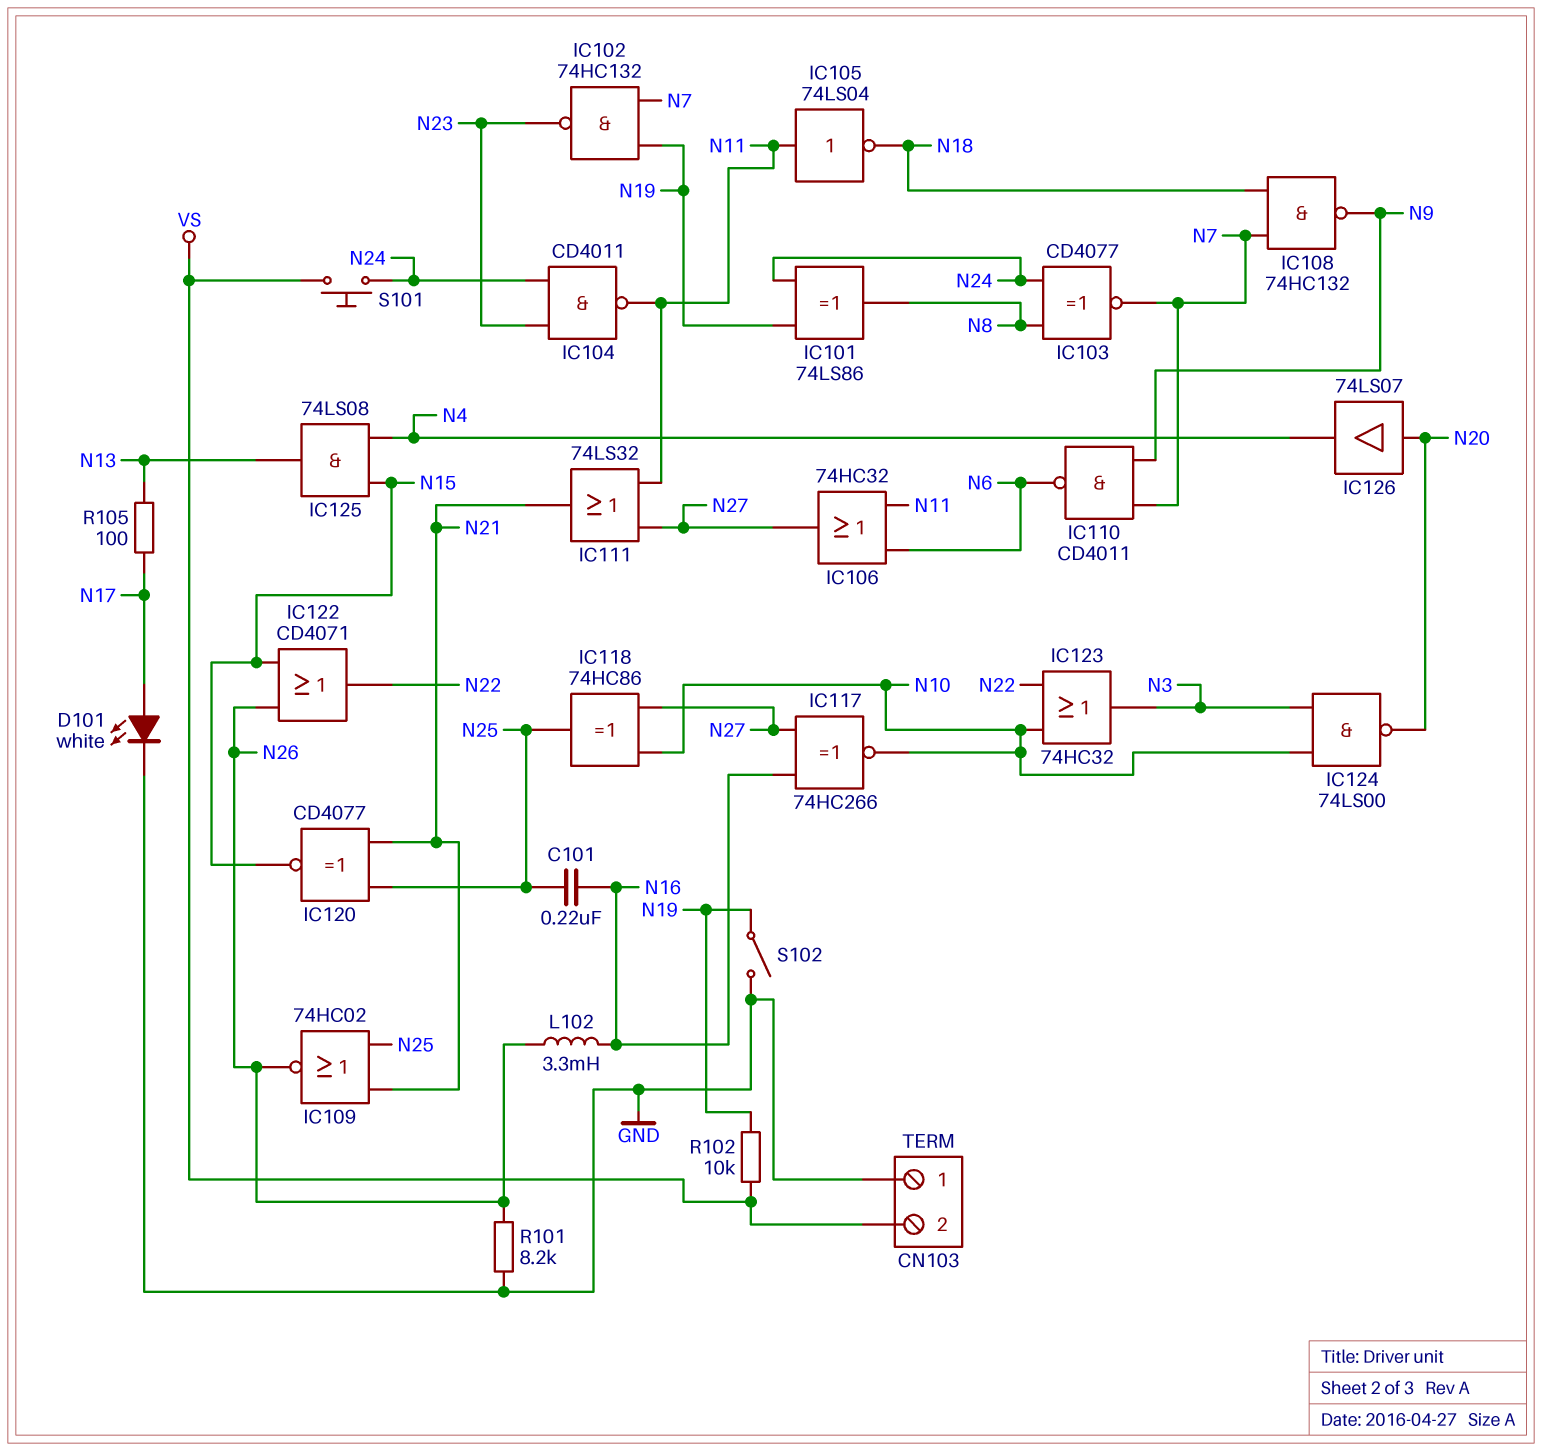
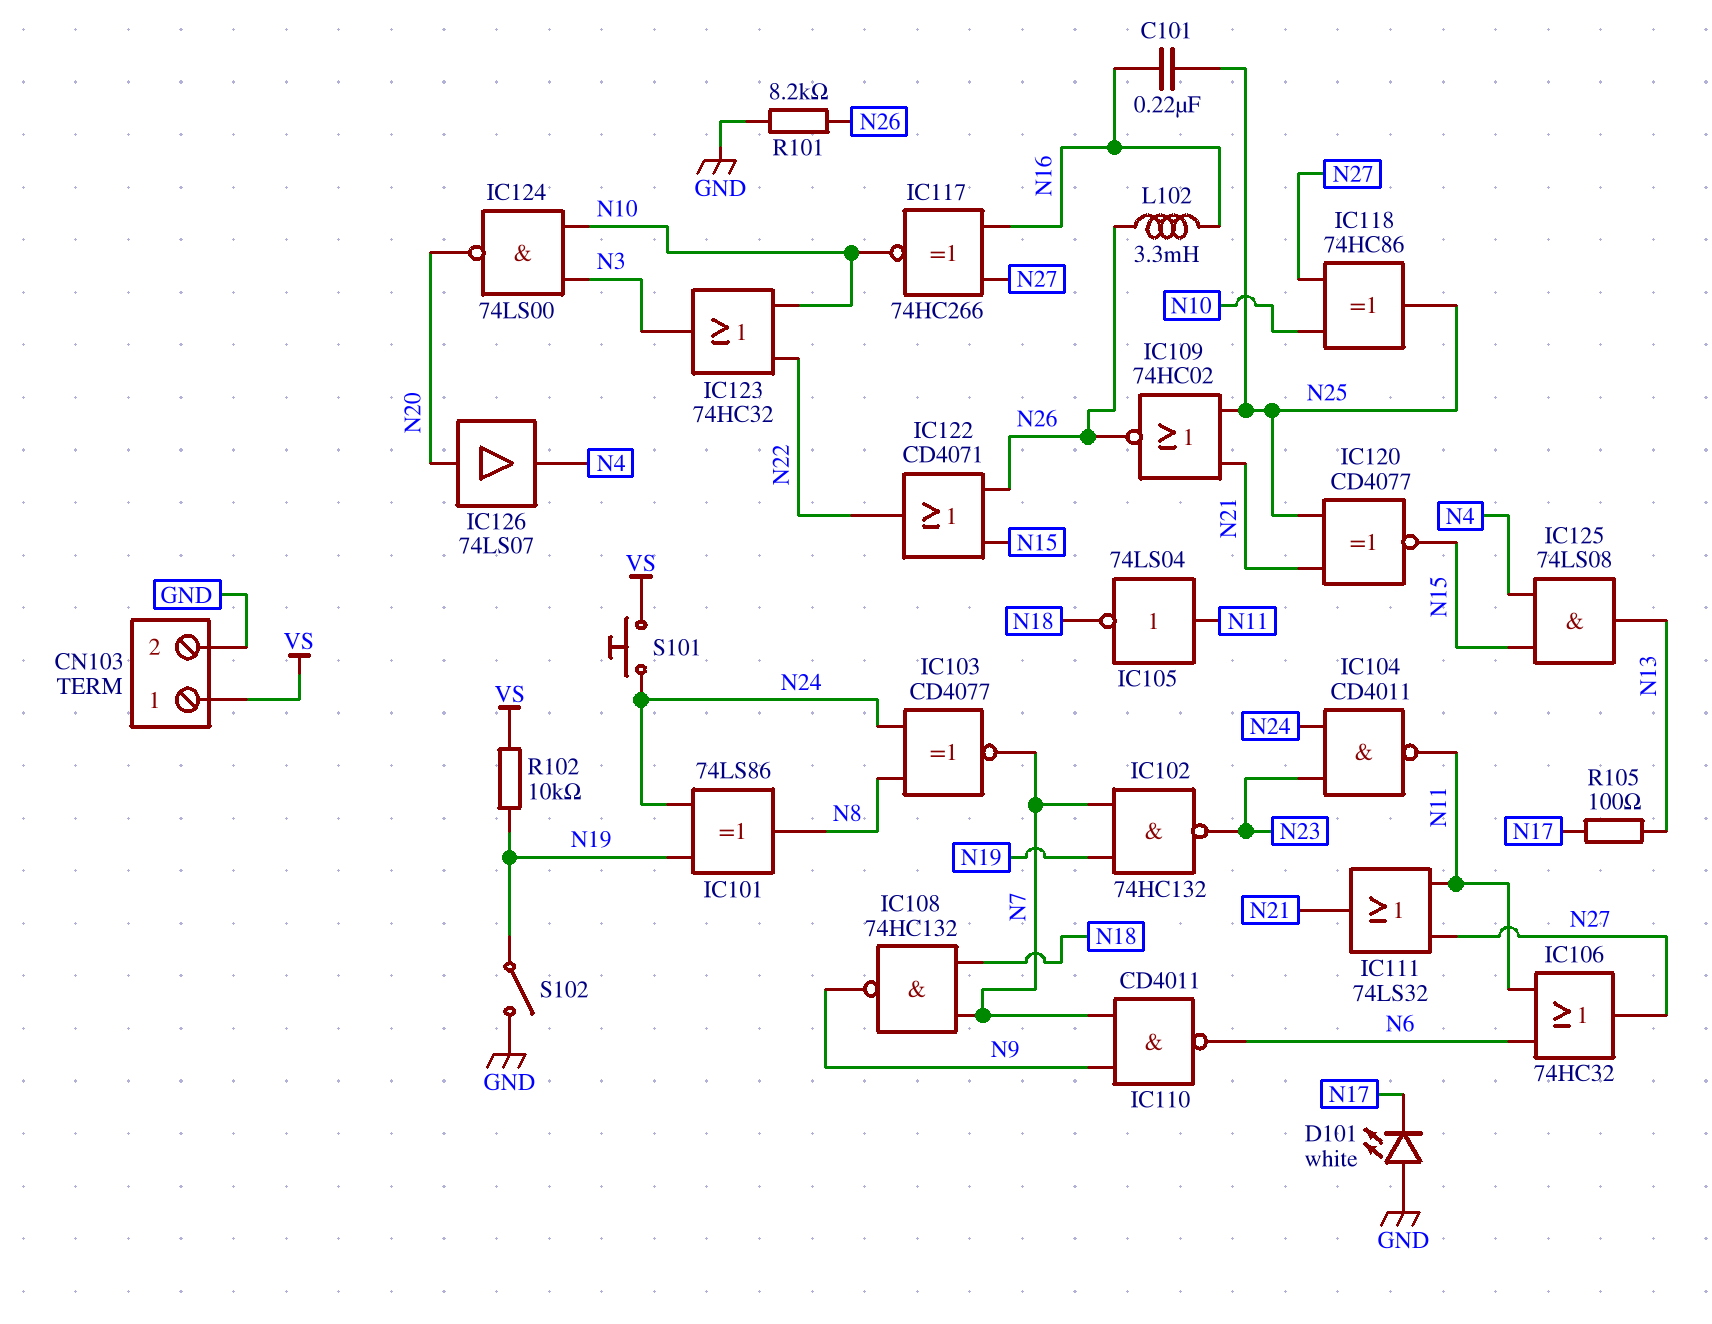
CN103 pin 1: GND -> VS
CN103 pin 2: VS -> GND
D101: LED white (A N17, K GND) -> LED white (A GND, K N17)

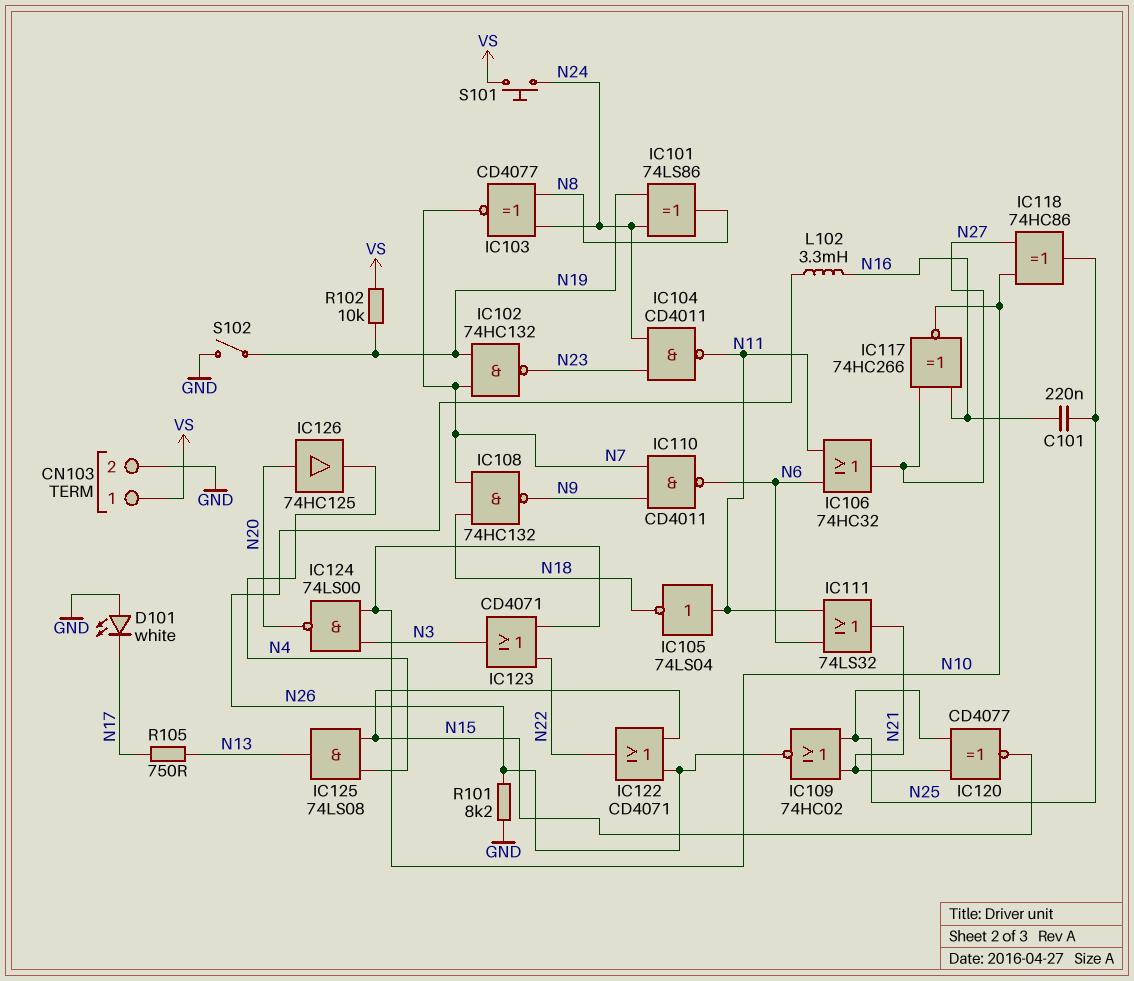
IC111: OR 74LS32 (in N11, in N27, out N21) -> OR 74LS32 (in N6, in N11, out N21)
IC123: OR 74HC32 (in N10, in N22, out N3) -> OR CD4071 (in N10, in N22, out N3)
IC126: buffer 74LS07 (in N20, out N4) -> buffer 74HC125 (in N20, out N4)
R105: 100 (N13, N17) -> 750 (N13, N17)

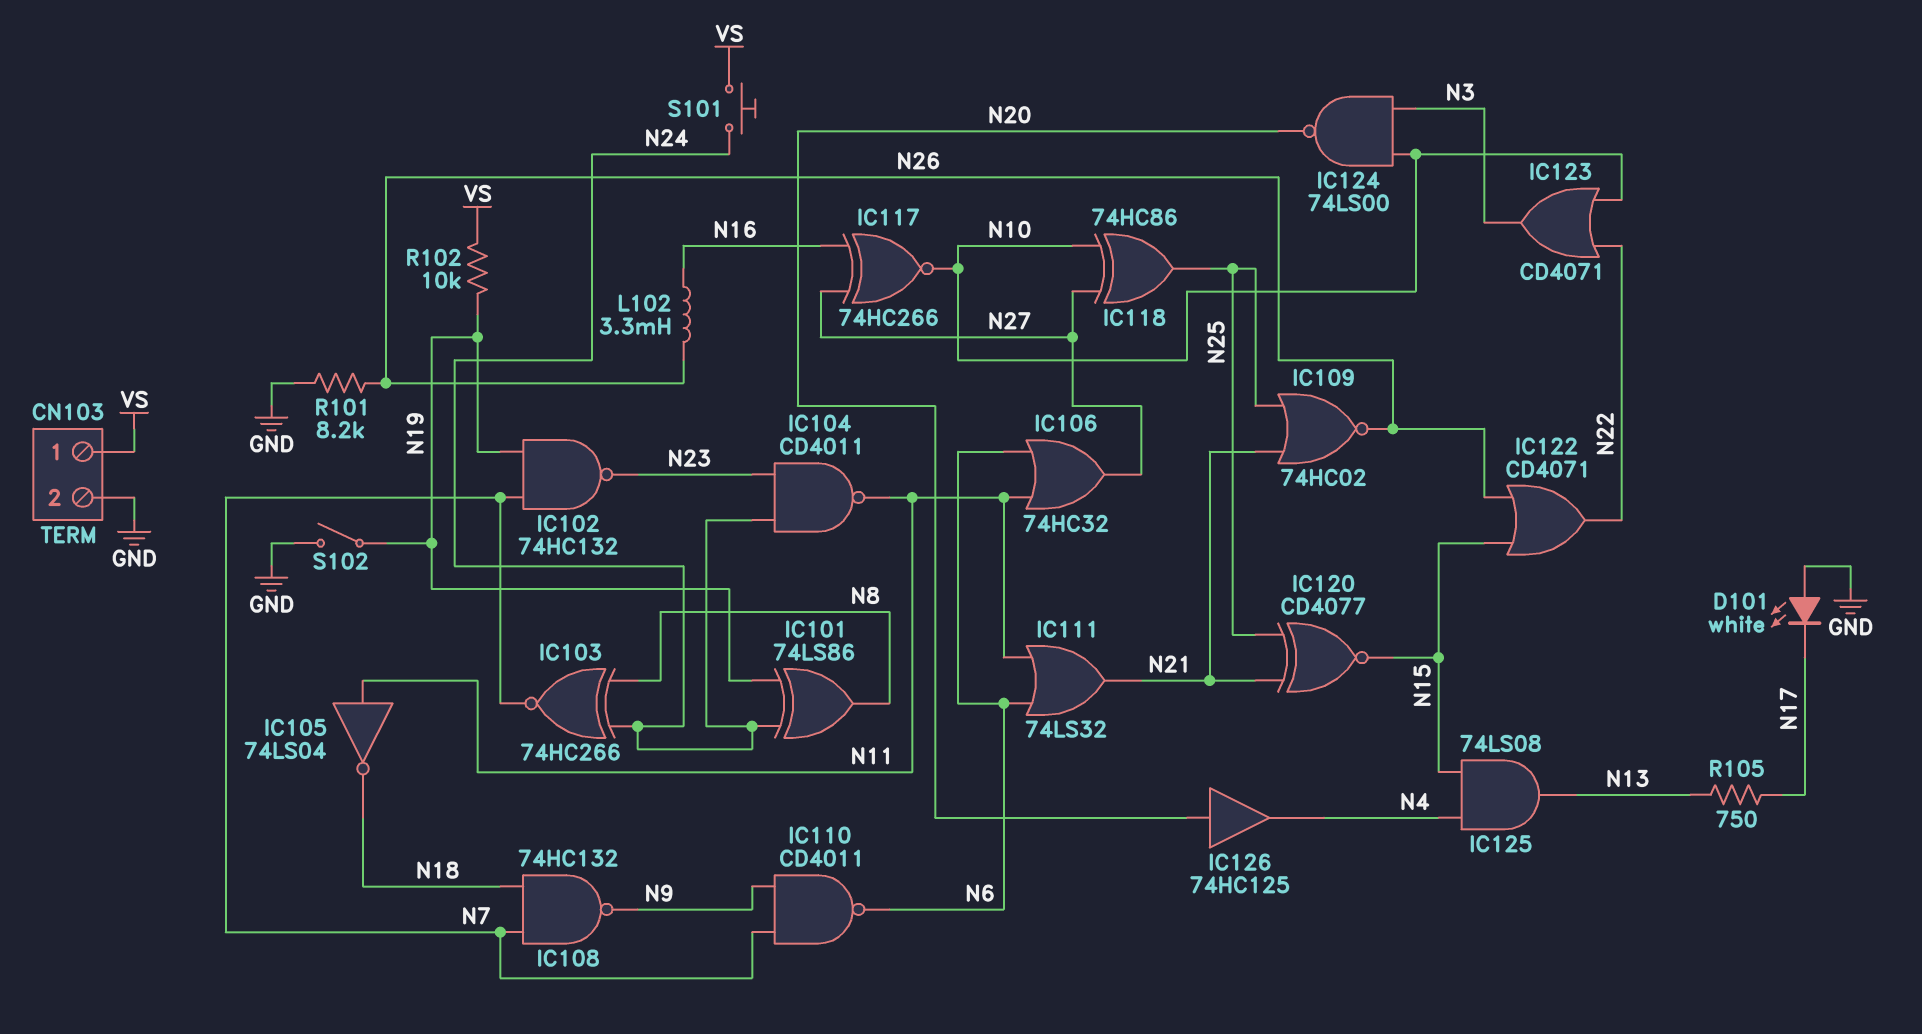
C101: 220nF (N16, N25) -> none
IC103: XNOR CD4077 (in N8, in N24, out N7) -> XNOR 74HC266 (in N8, in N24, out N7)

